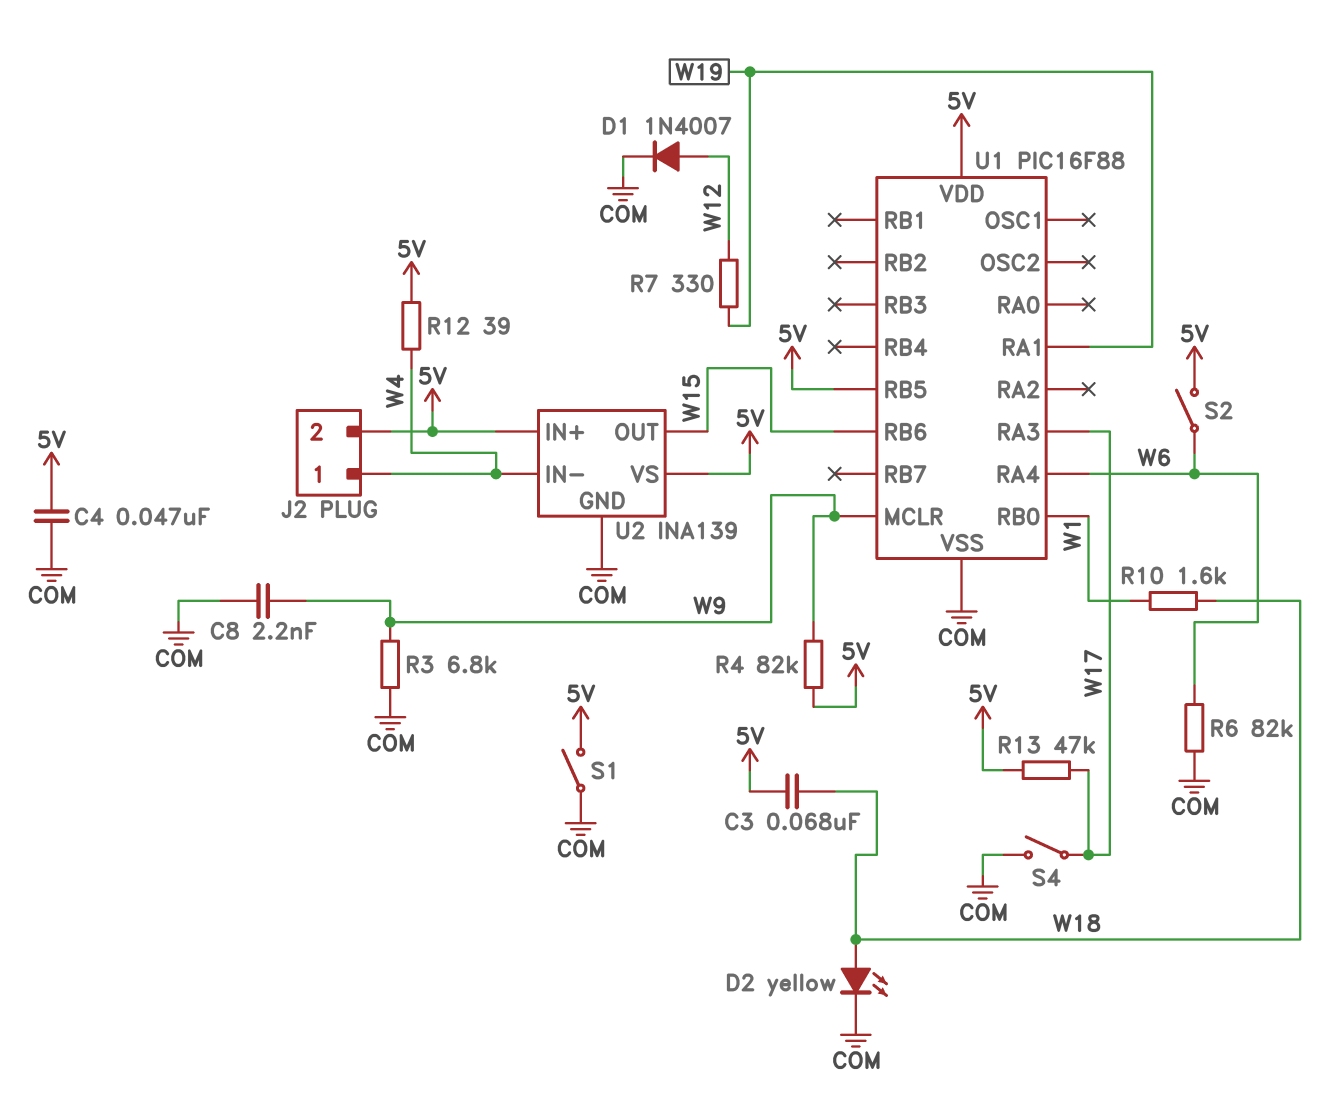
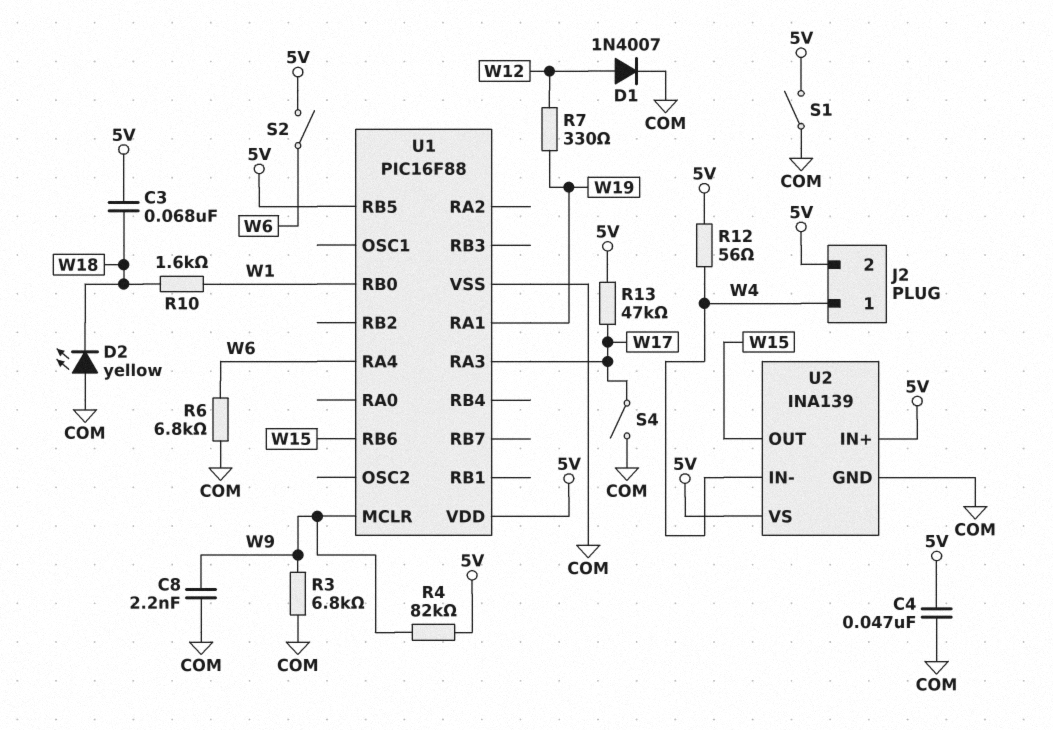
D2: LED yellow (A W18, K COM) -> LED yellow (A COM, K W18)
R6: 82k (COM, W6) -> 6.8k (COM, W6)
R12: 39 (5V, W4) -> 56 (5V, W4)

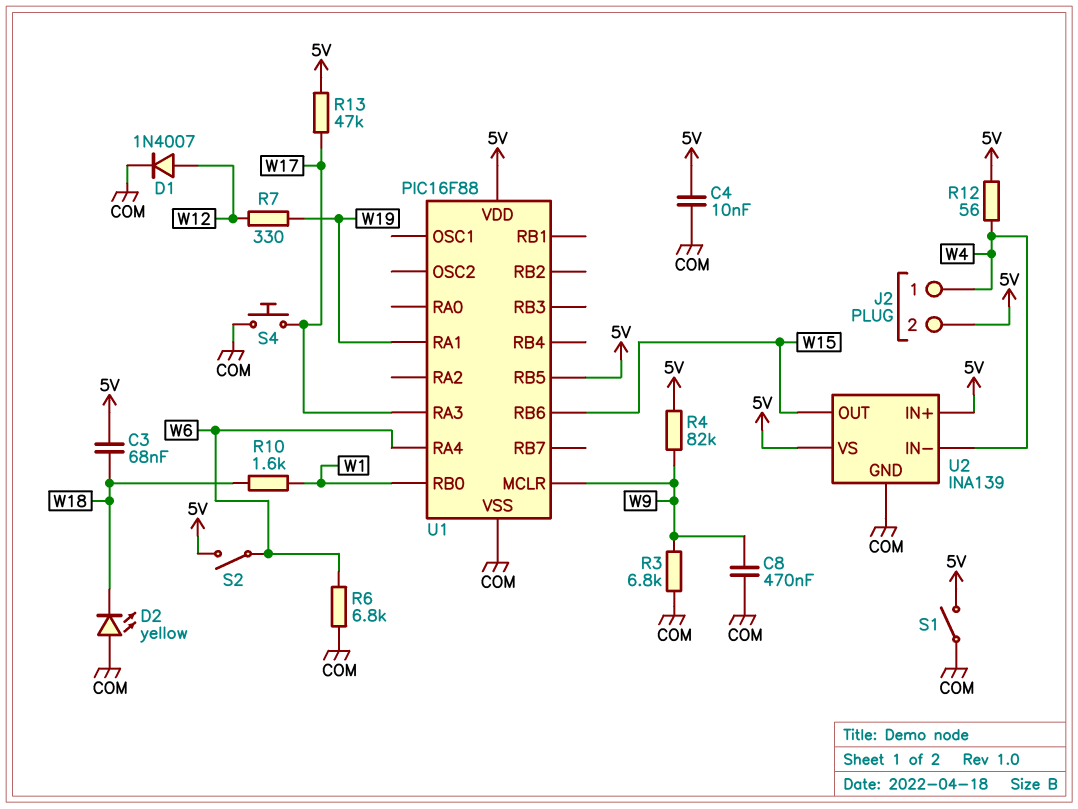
C4: 47nF (5V, COM) -> 10nF (5V, COM)
C8: 2.2nF (COM, W9) -> 470nF (COM, W9)
S4: switch (COM, W17) -> button (COM, W17)

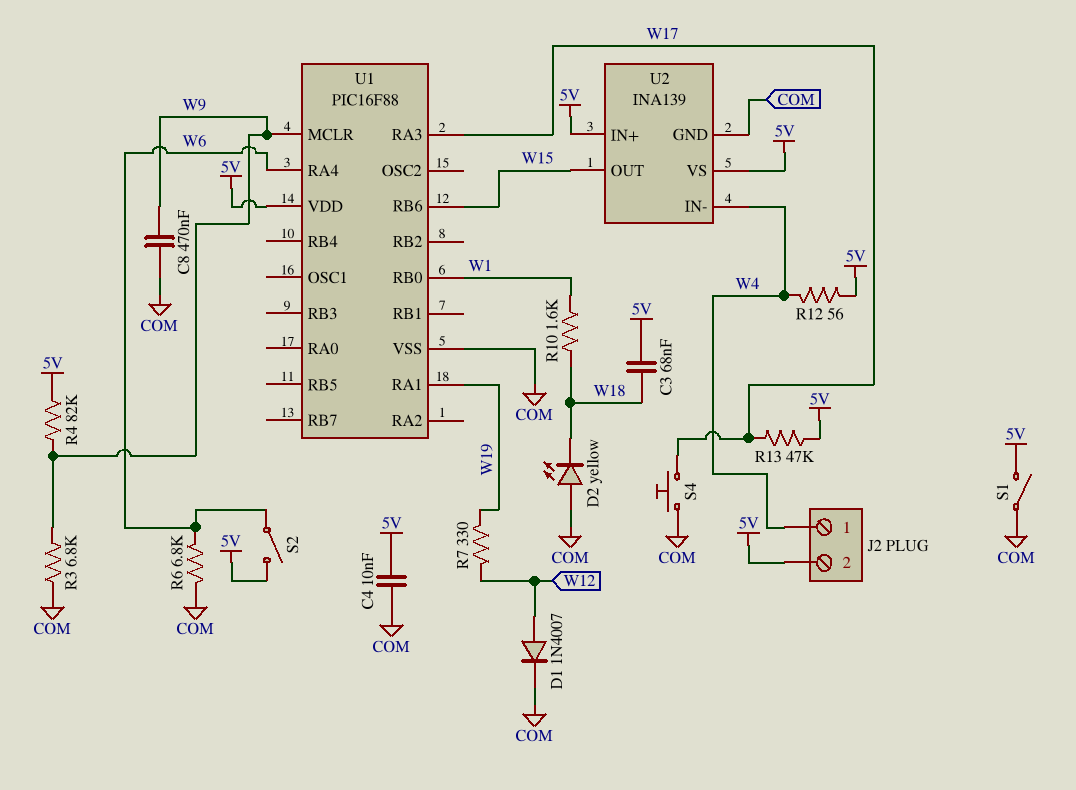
U1 pin RB5: 5V -> none

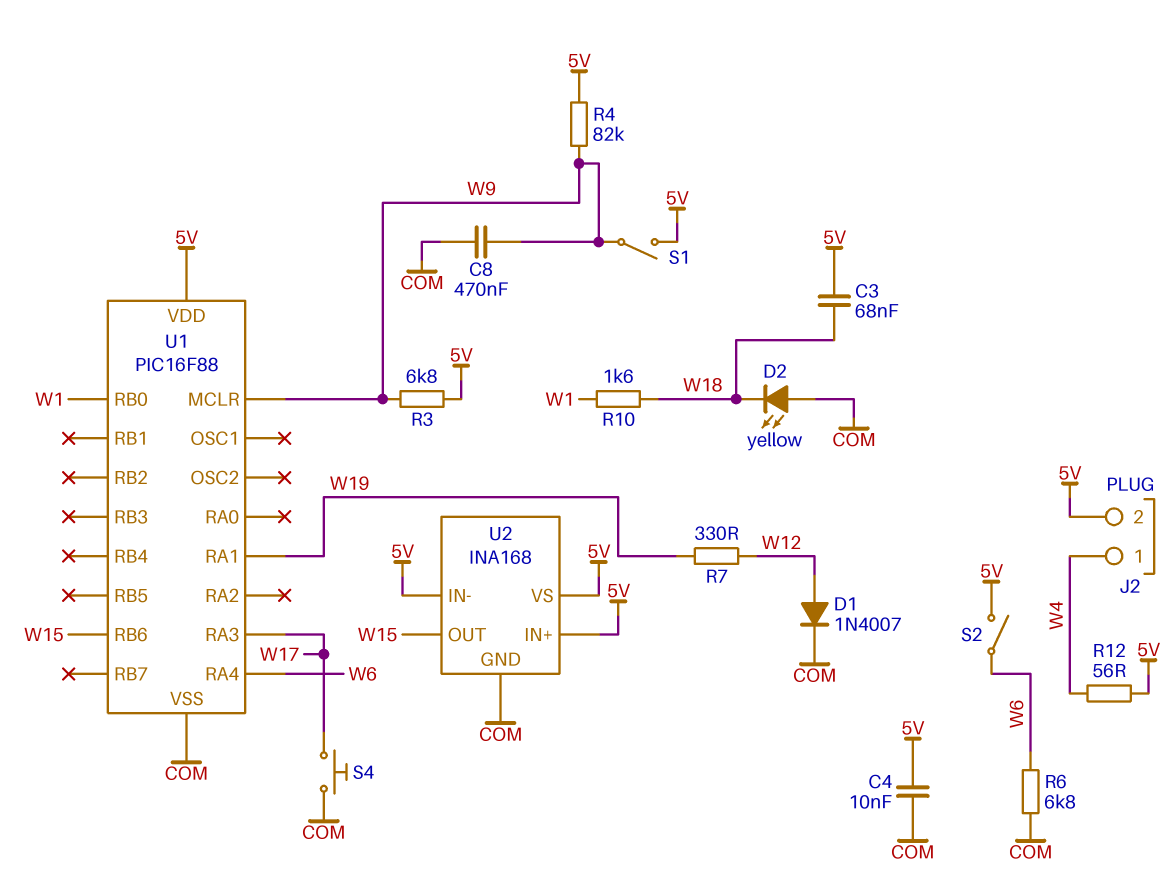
R3: 6.8k (COM, W9) -> 6.8k (5V, W9)
R13: 47k (5V, W17) -> none
S1: switch (5V, COM) -> switch (5V, W9)
U2: INA139 -> INA168
U2 pin IN-: W4 -> 5V

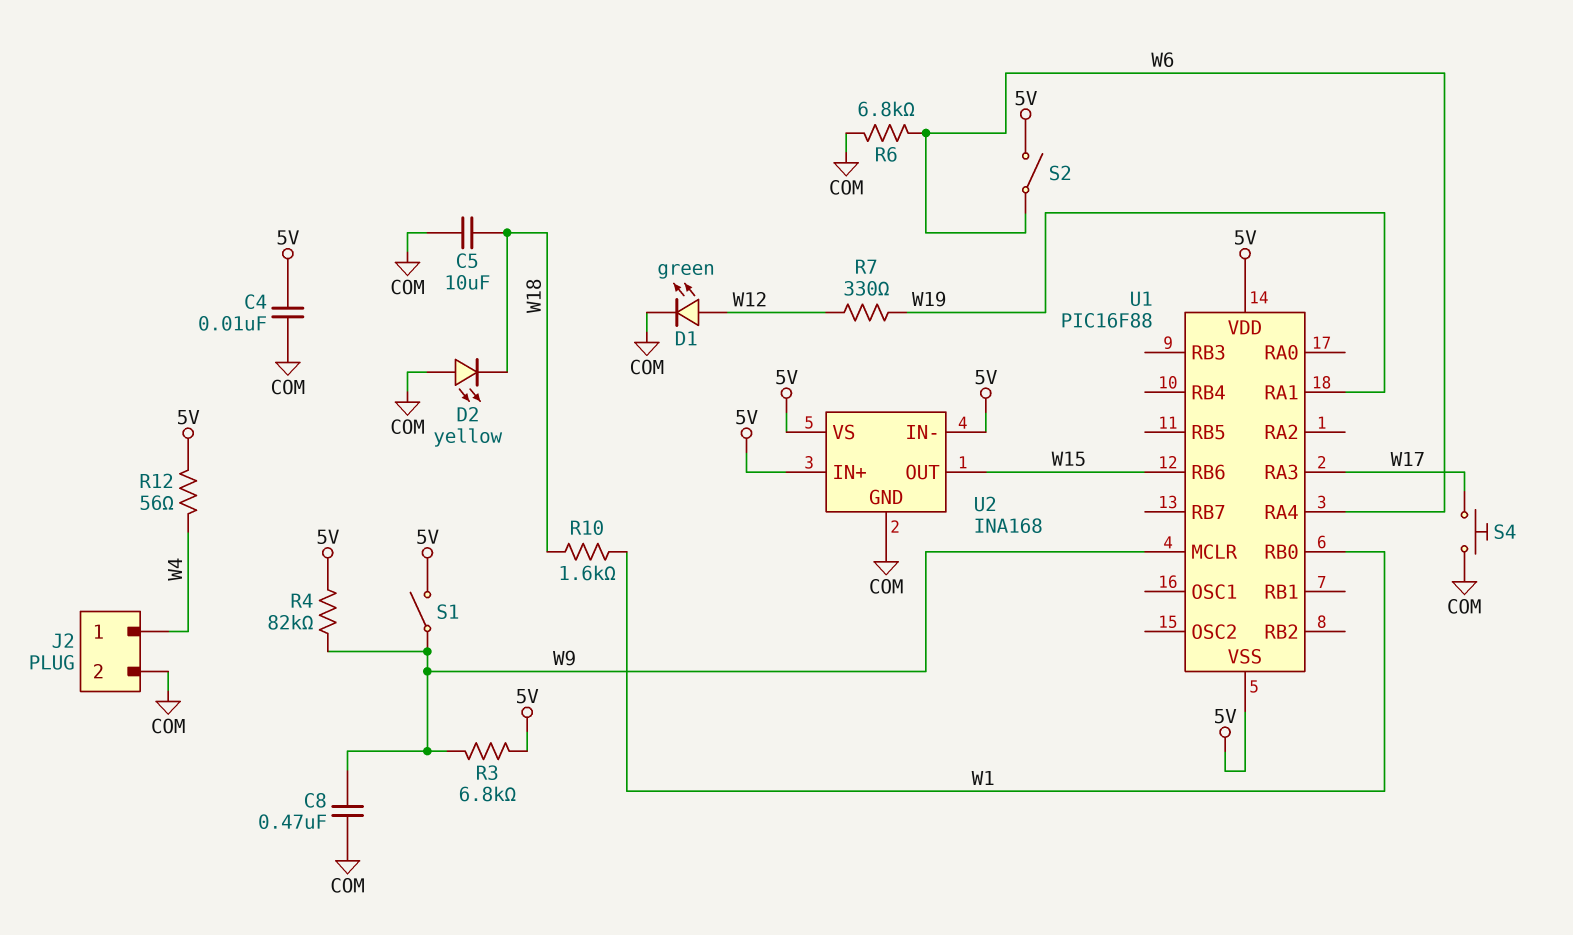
C3: 68nF (5V, W18) -> none
C5: none -> 10uF (COM, W18)
D1: diode 1N4007 (A W12, K COM) -> LED green (A W12, K COM)
J2 pin 2: 5V -> COM
U1 pin VSS: COM -> 5V

